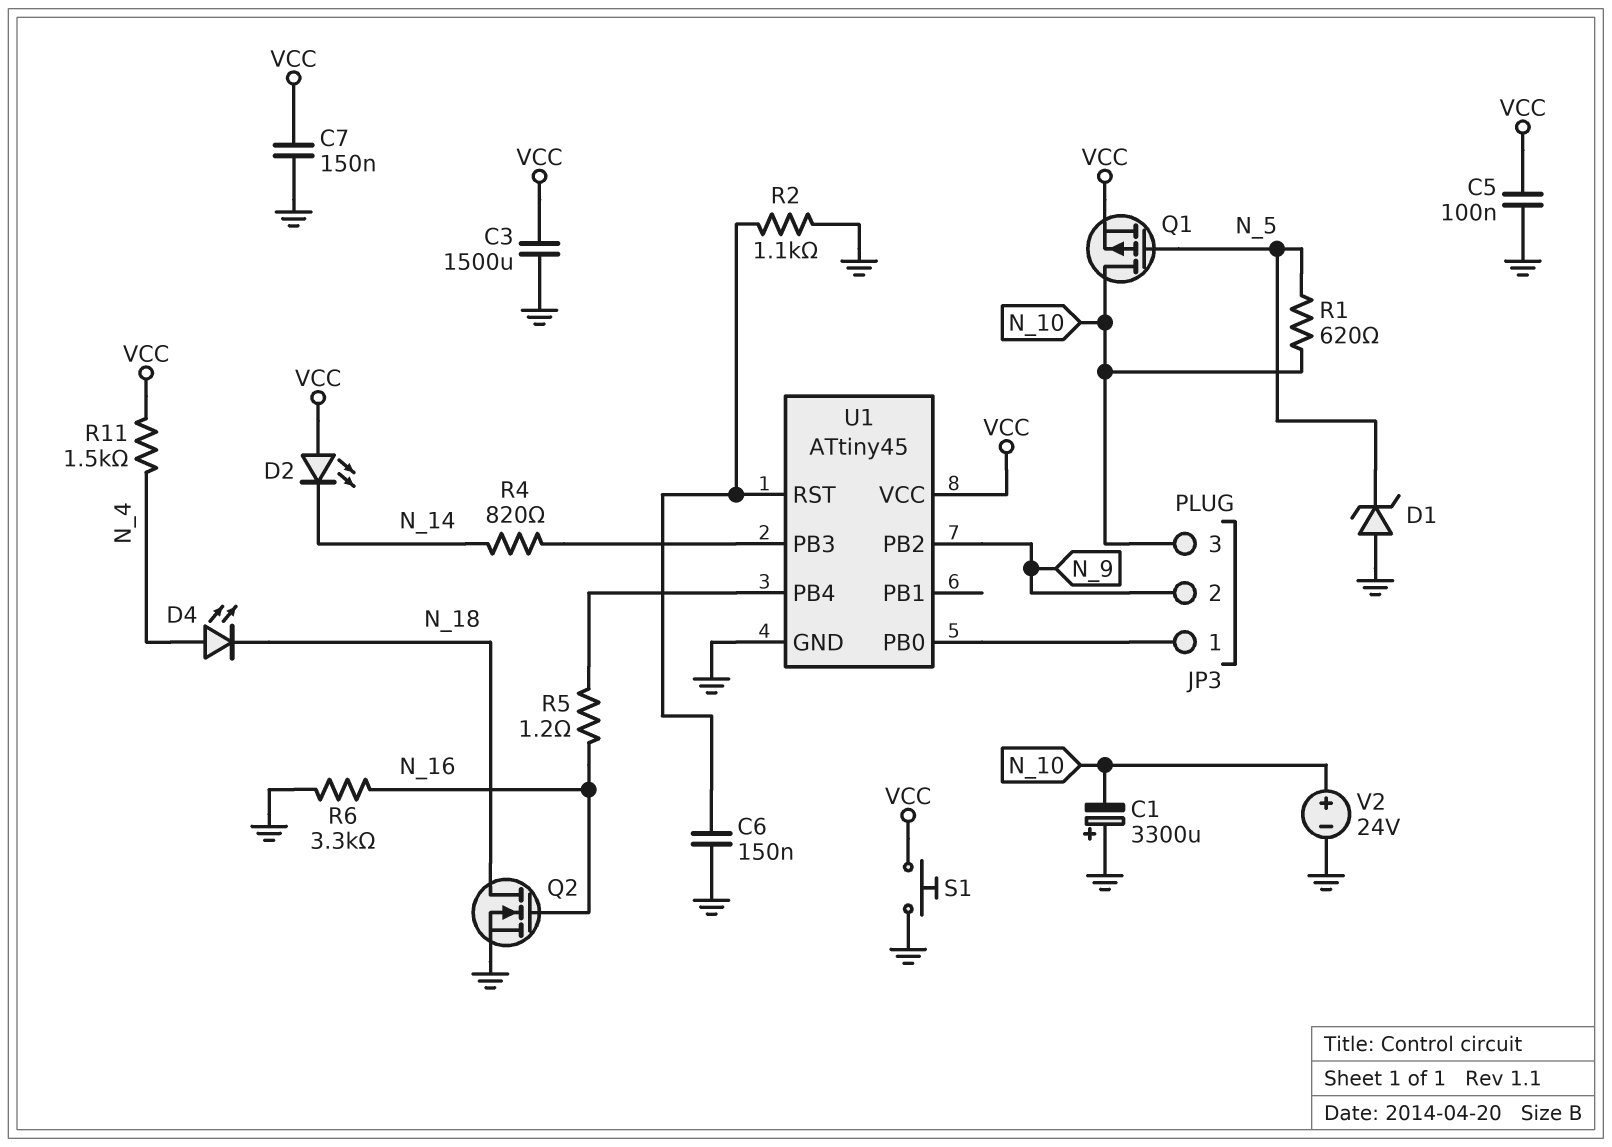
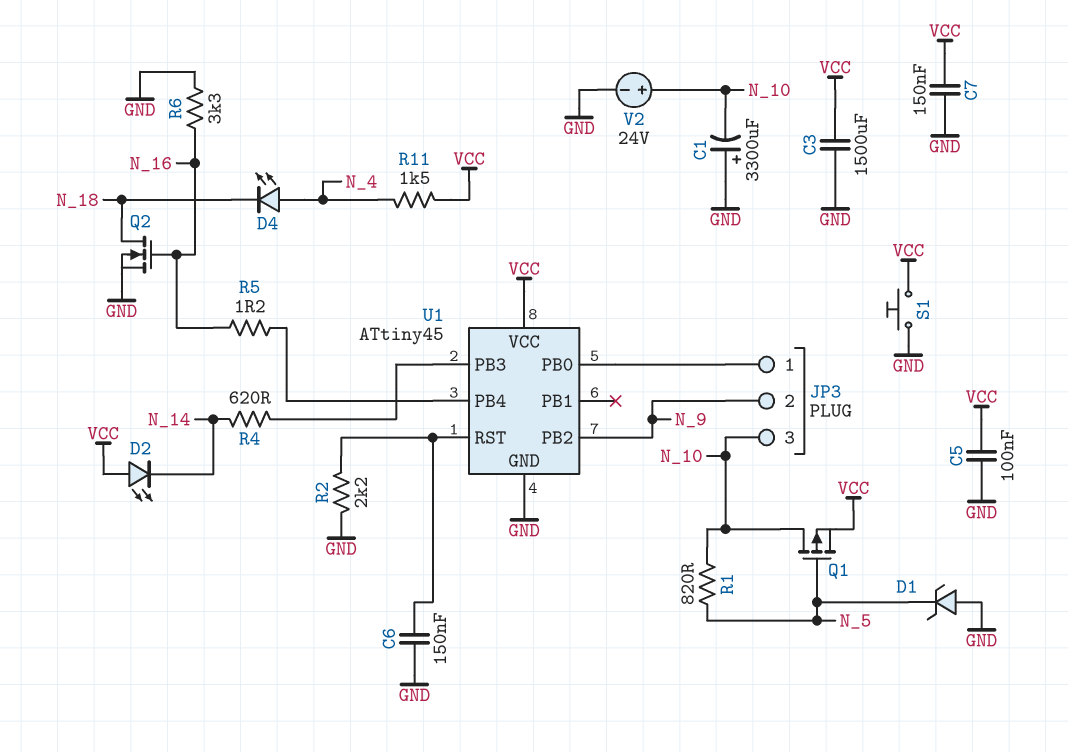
R1: 620 (N_5, N_10) -> 820 (N_5, N_10)
R2: 1.1k (GND, U1/RST) -> 2.2k (GND, U1/RST)
R4: 820 (N_14, U1/PB3) -> 620 (N_14, U1/PB3)

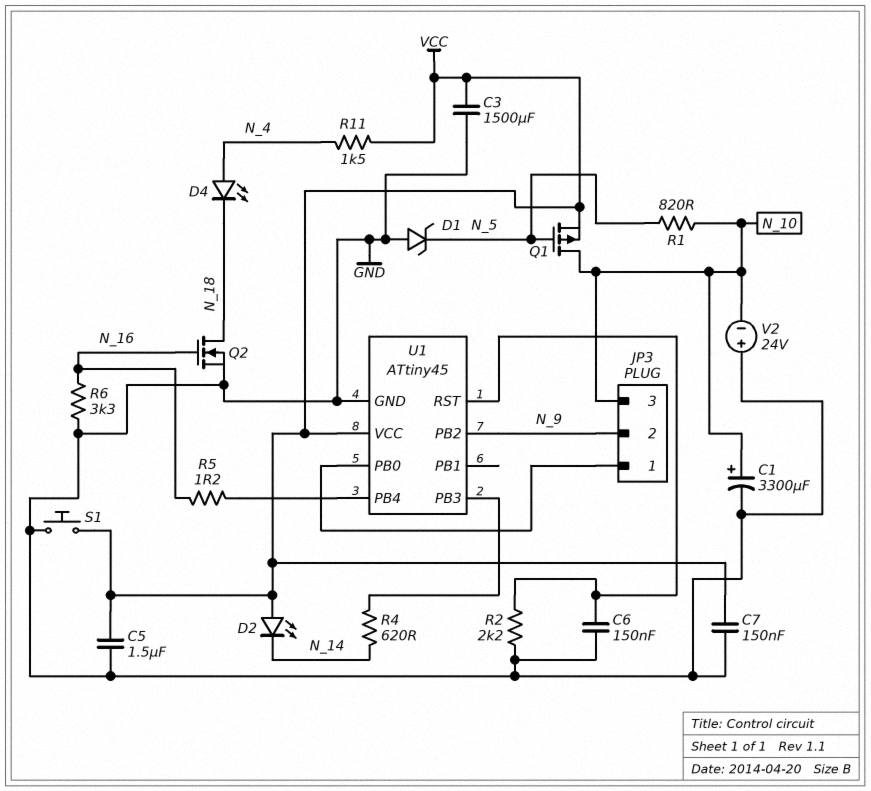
C1: 3300uF (plus GND, minus N_10) -> 3300uF (plus N_10, minus GND)
C5: 100nF (GND, VCC) -> 1.5uF (GND, VCC)
V2: 24V (plus N_10, minus GND) -> 24V (plus GND, minus N_10)

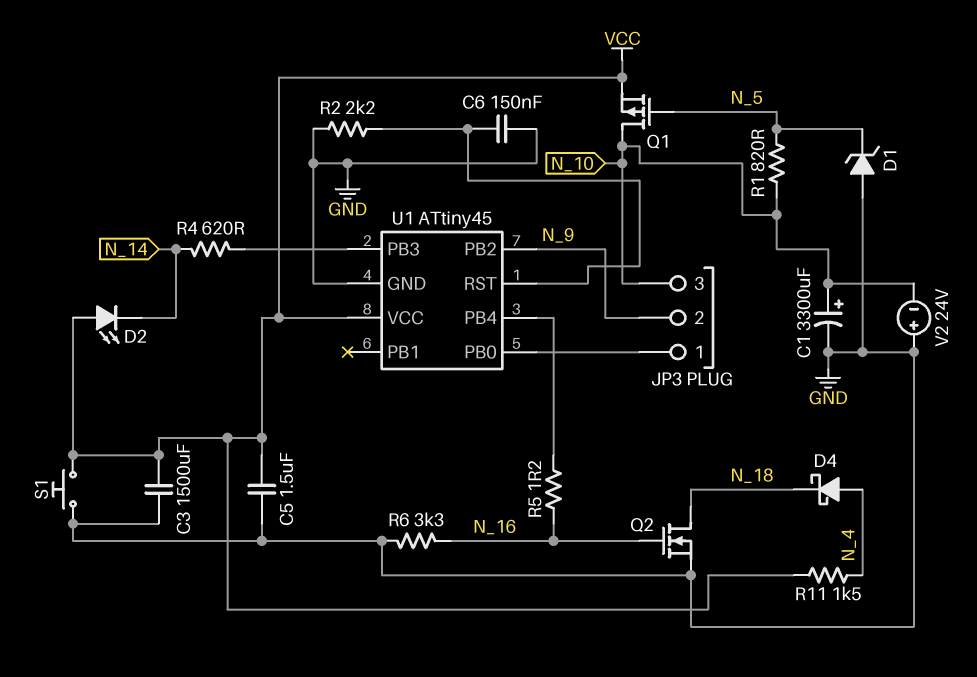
C7: 150nF (GND, VCC) -> none
D4: LED (A N_4, K N_18) -> schottky (A N_4, K N_18)

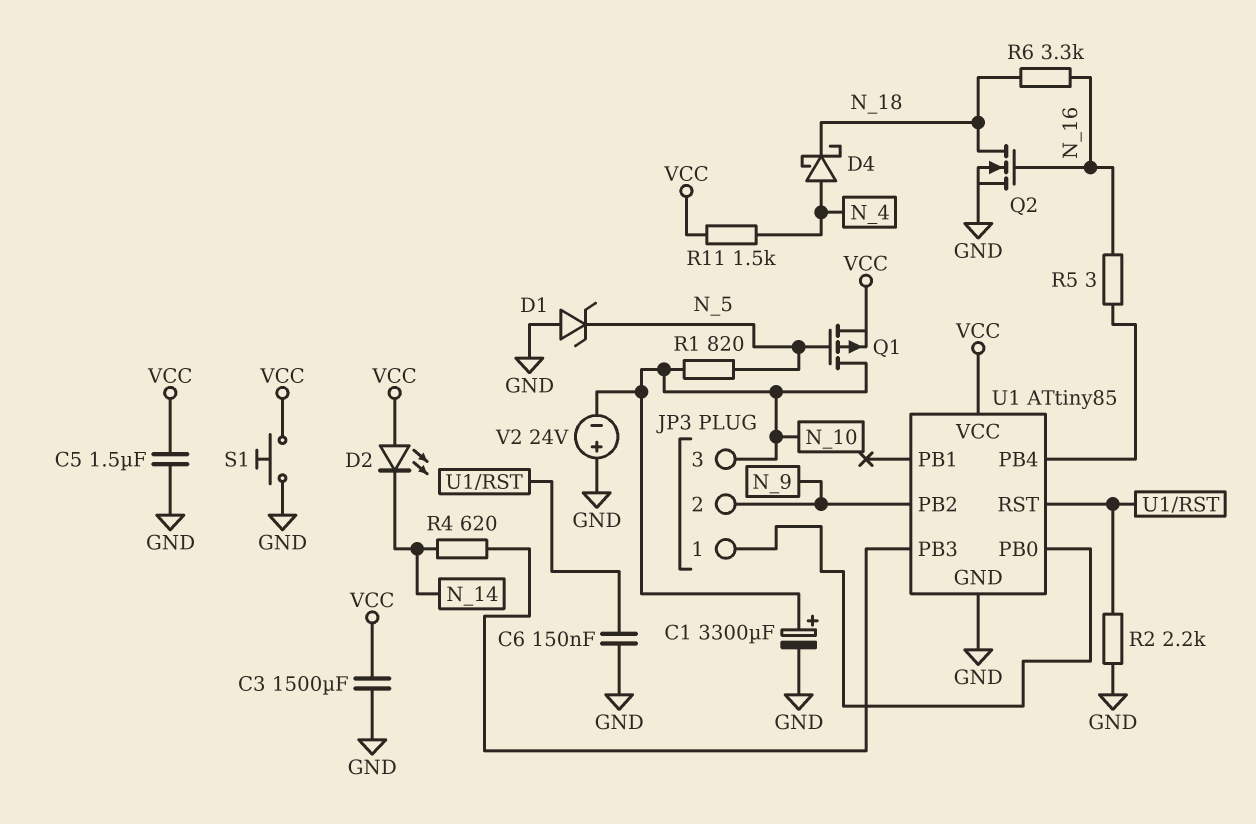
R5: 1.2 (N_16, U1/PB4) -> 3 (N_16, U1/PB4)
R6: 3.3k (GND, N_16) -> 3.3k (N_16, N_18)
U1: ATtiny45 -> ATtiny85

